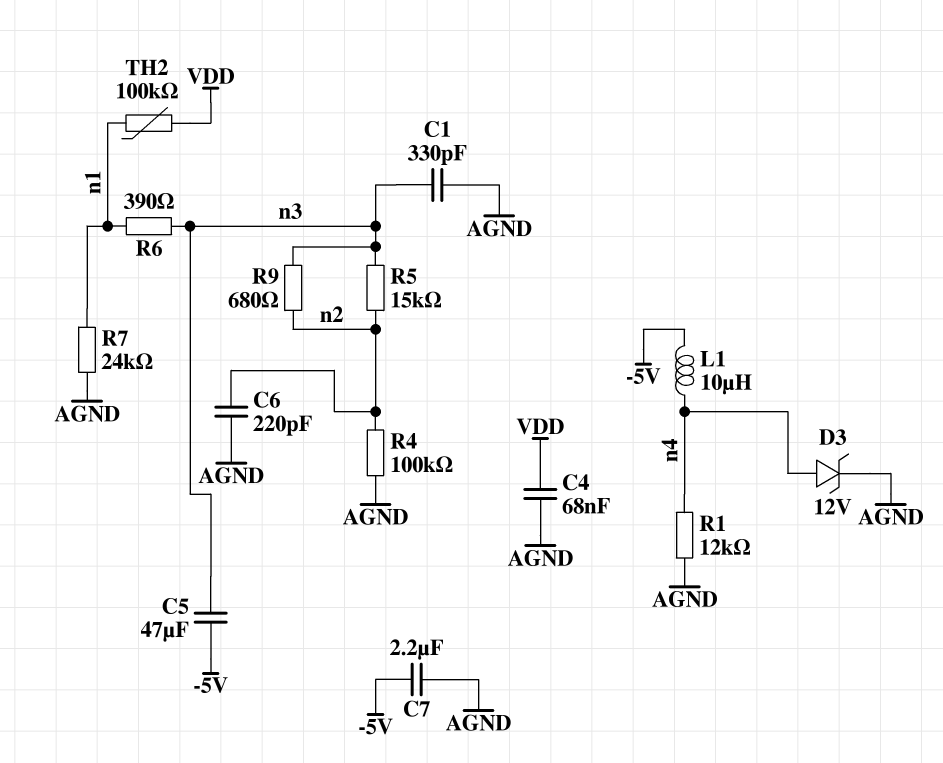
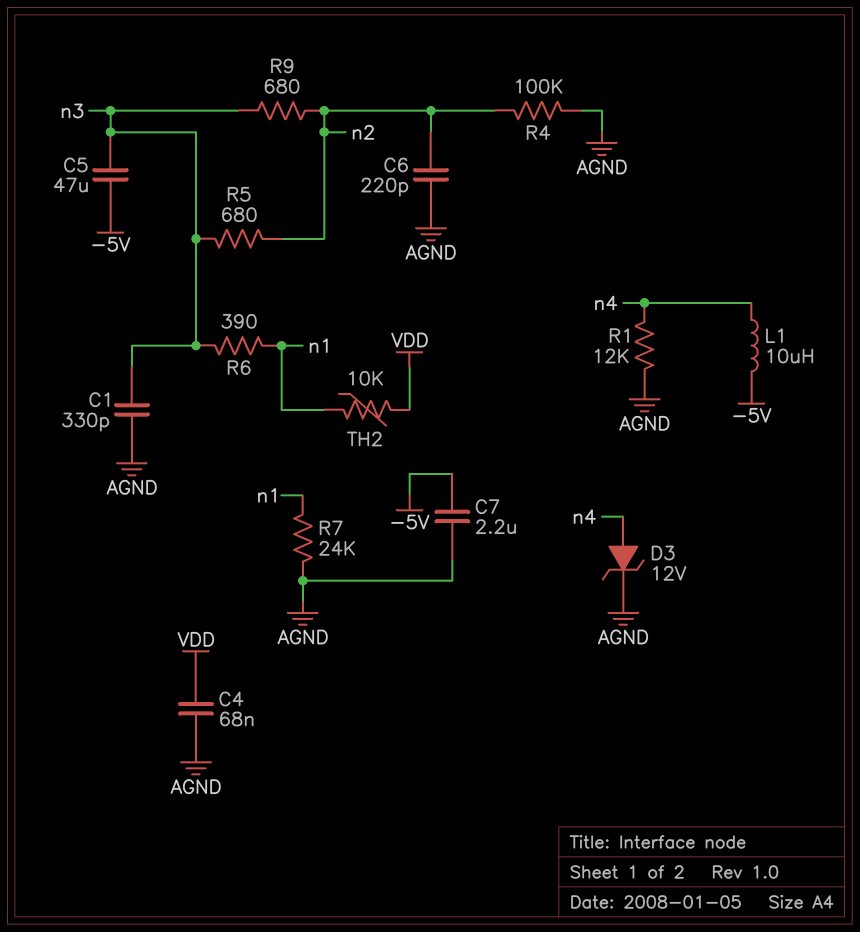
R5: 15k (n2, n3) -> 680 (n2, n3)
TH2: 100k (VDD, n1) -> 10k (VDD, n1)

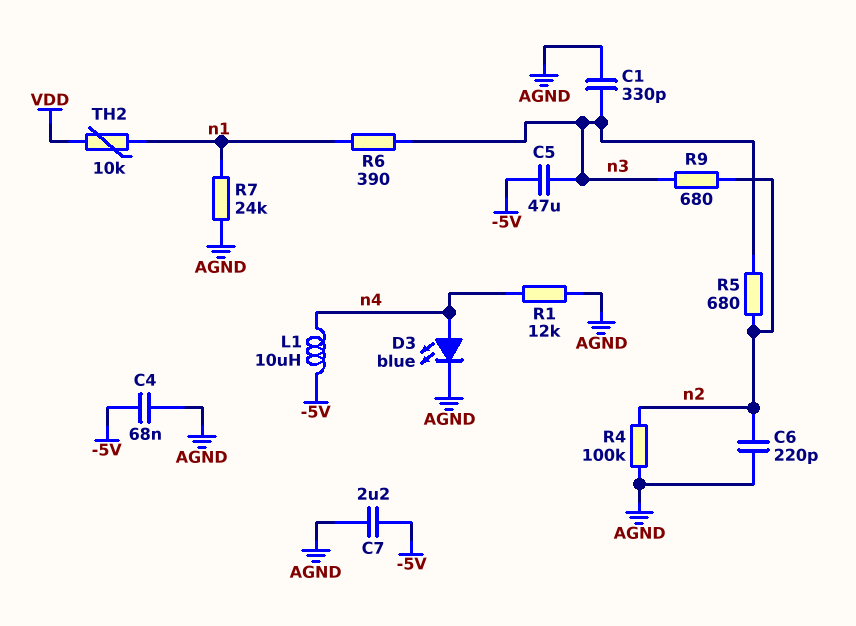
C4: 68nF (AGND, VDD) -> 68nF (-5V, AGND)
D3: zener 12V (A n4, K AGND) -> LED blue (A n4, K AGND)

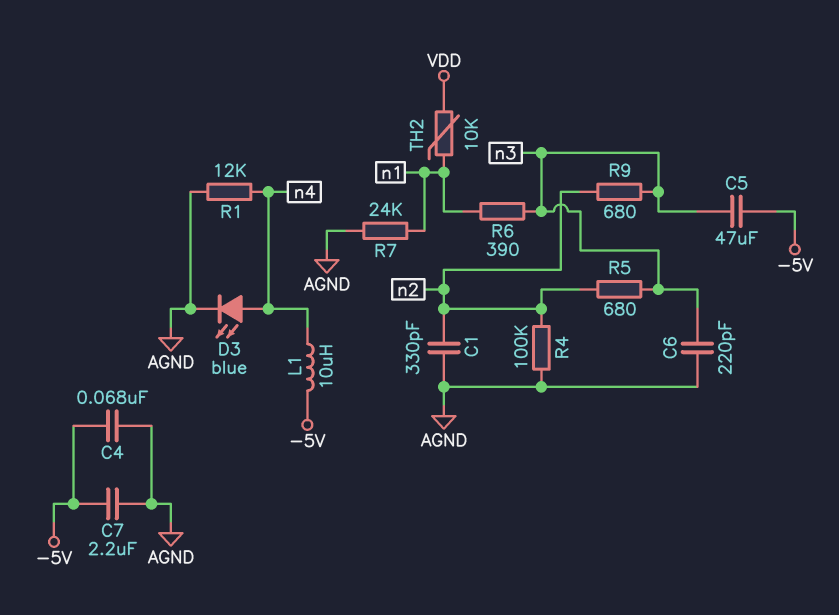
C1: 330pF (AGND, n3) -> 330pF (AGND, n2)
C6: 220pF (AGND, n2) -> 220pF (AGND, n3)

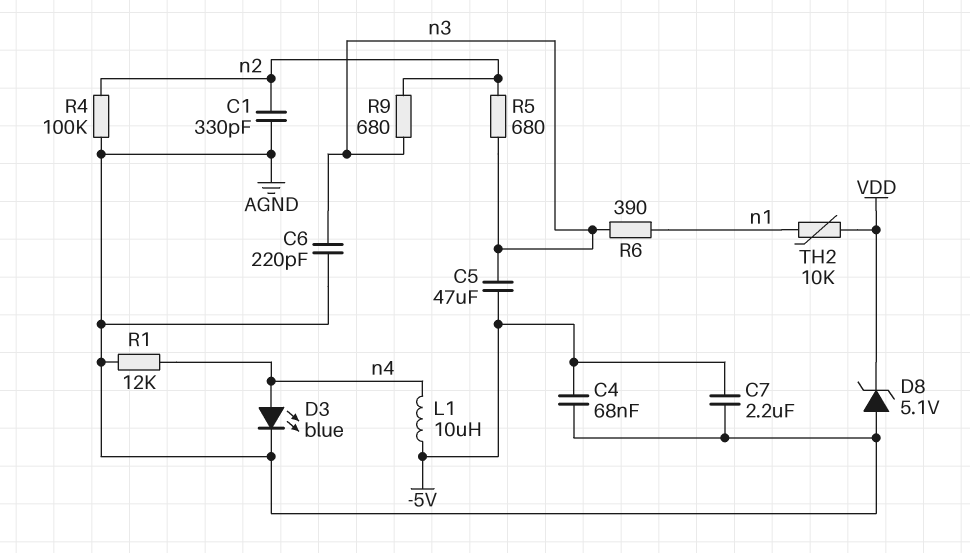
D8: none -> zener 5.1V (A AGND, K VDD)
R7: 24k (AGND, n1) -> none

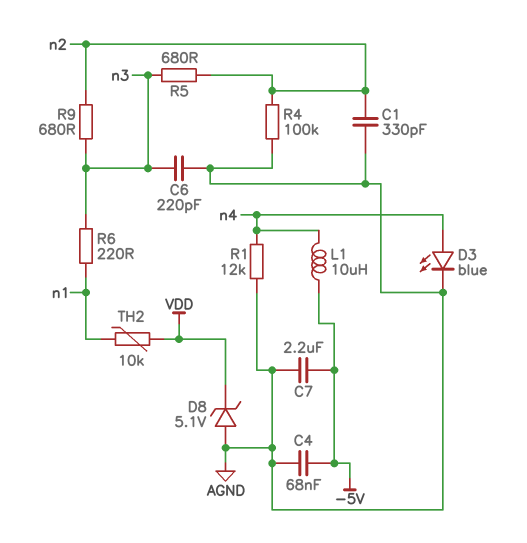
C5: 47uF (-5V, n3) -> none
R6: 390 (n1, n3) -> 220 (n1, n3)

